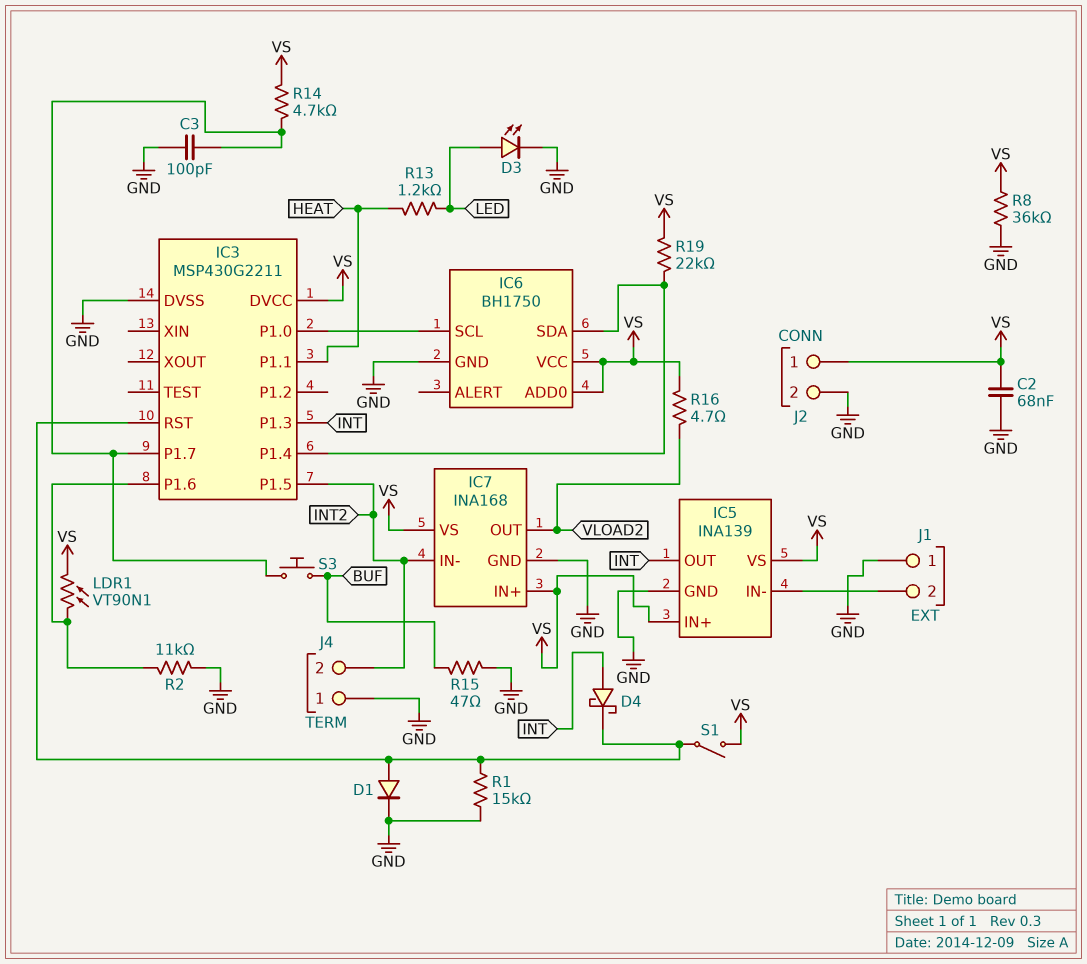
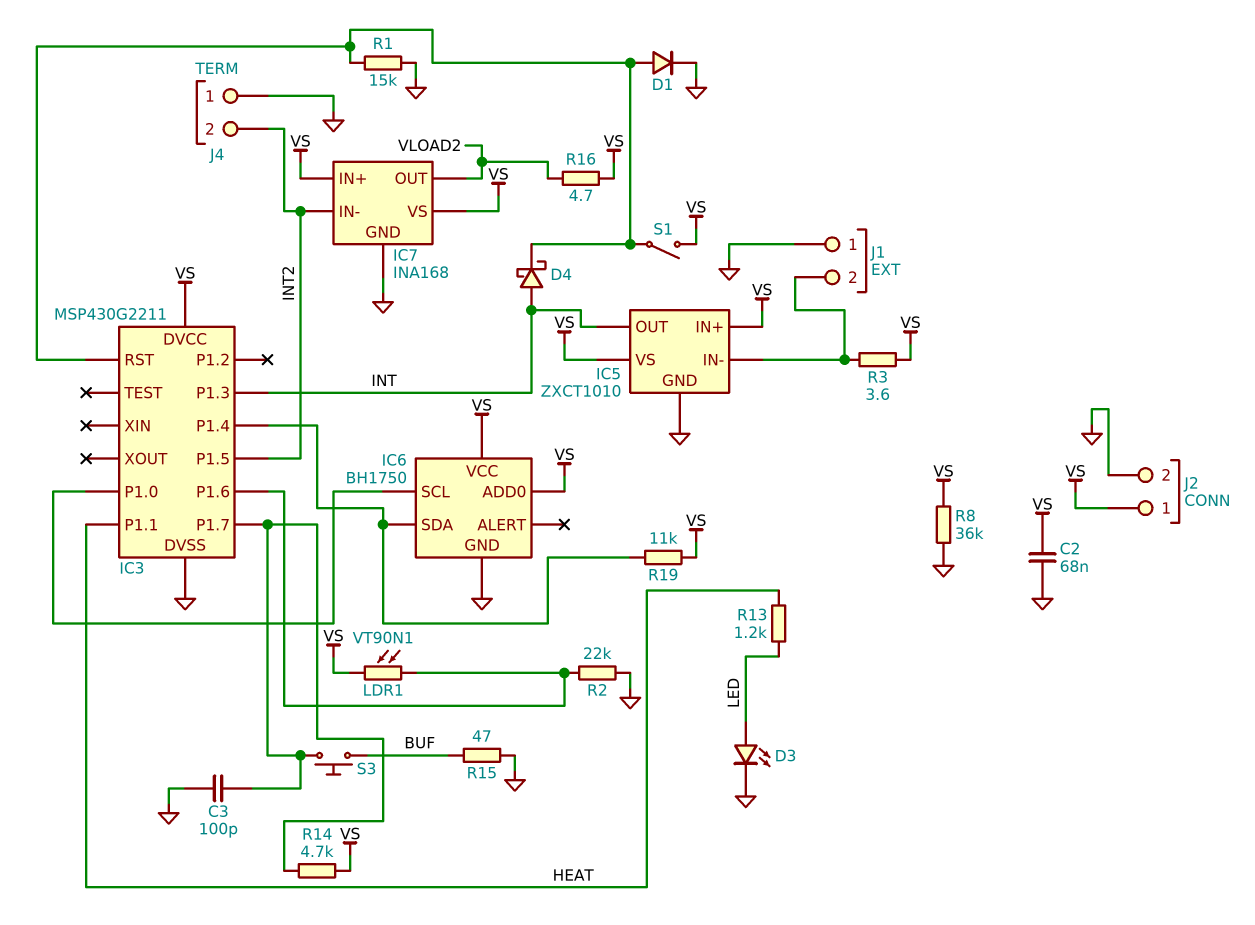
IC5: INA139 -> ZXCT1010
R2: 11k (GND, IC3/P1.6) -> 22k (GND, IC3/P1.6)
R3: none -> 3.6 (IC5/IN-, VS)
R19: 22k (IC3/P1.4, VS) -> 11k (IC3/P1.4, VS)

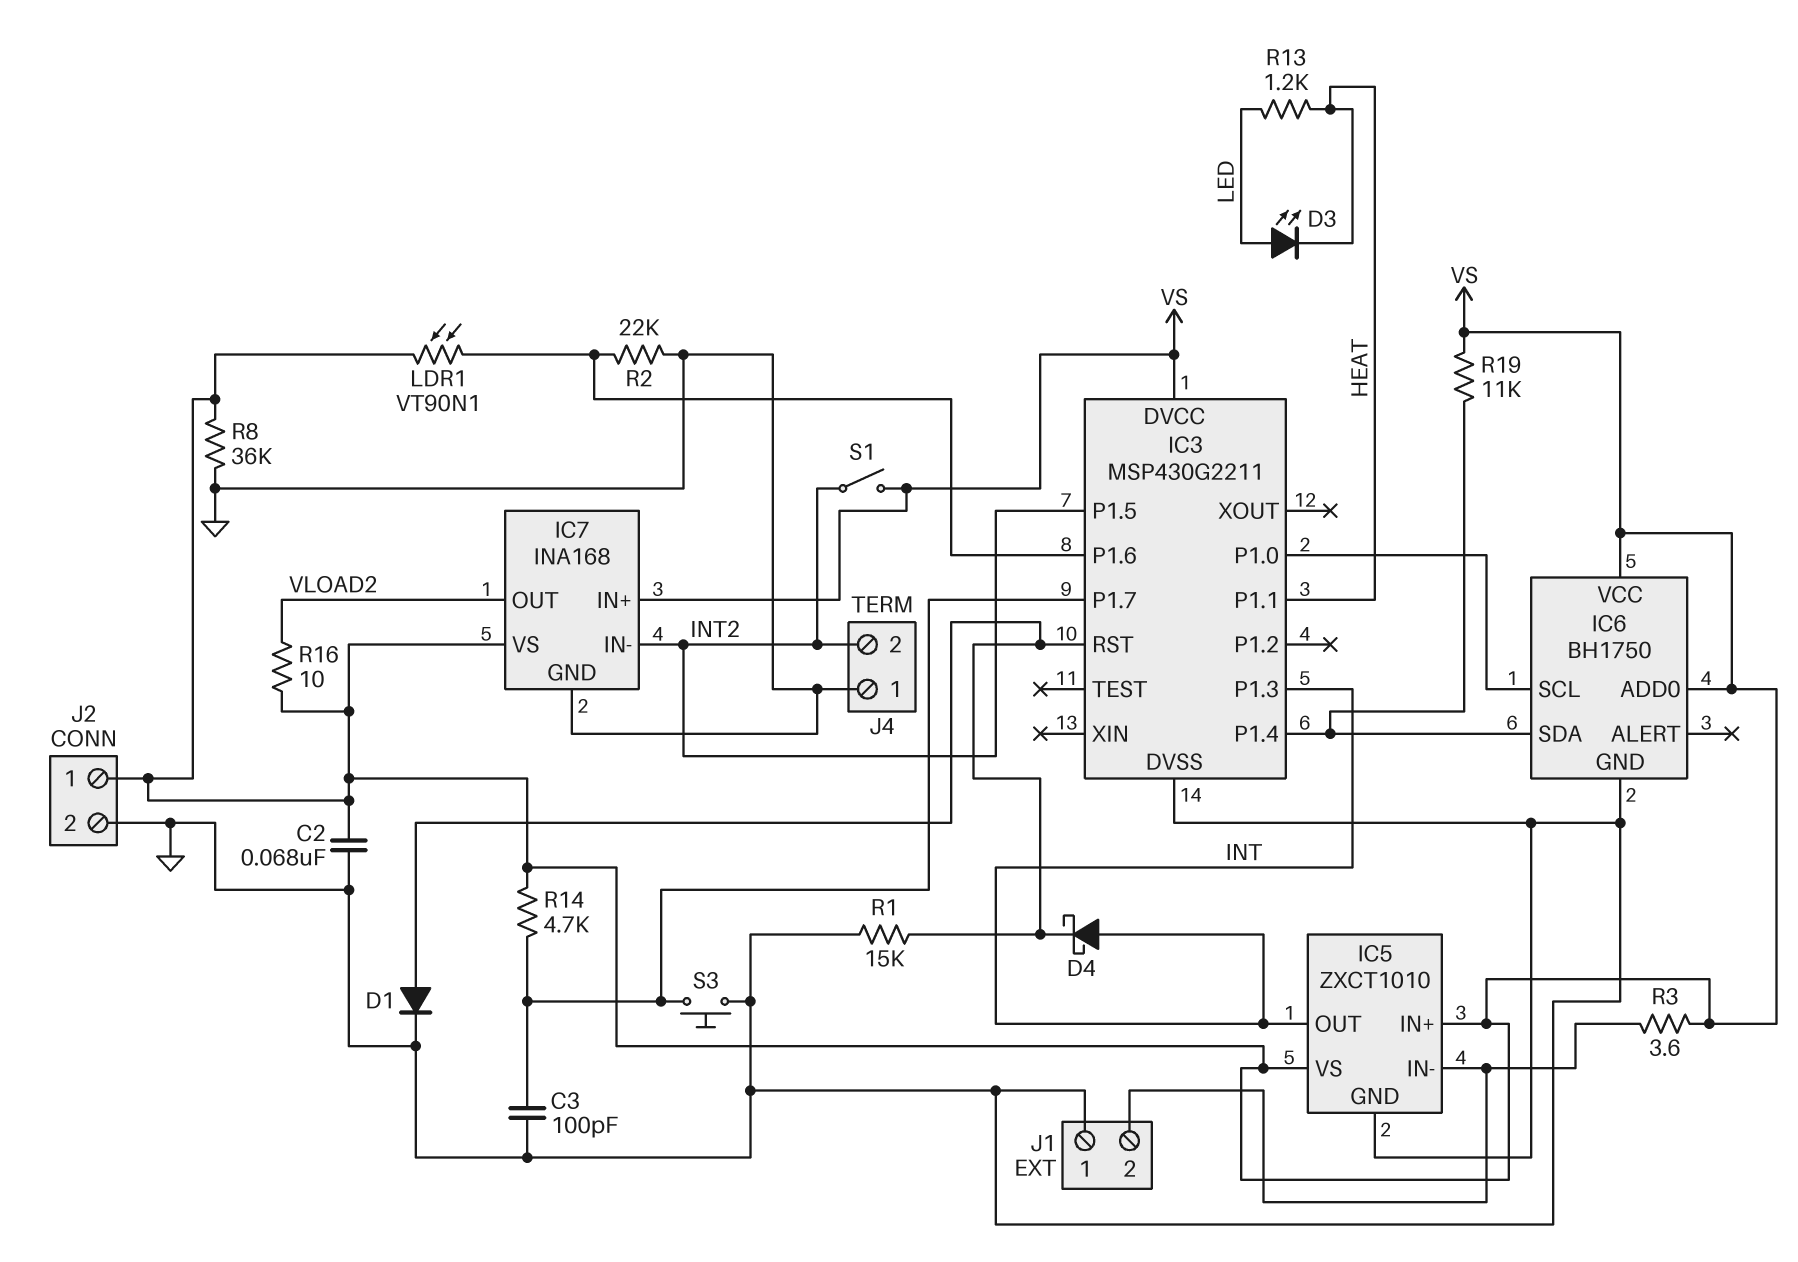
D3: LED (A LED, K GND) -> LED (A LED, K HEAT)
R15: 47 (BUF, GND) -> none
R16: 4.7 (VLOAD2, VS) -> 10 (VLOAD2, VS)
S1: switch (IC3/RST, VS) -> switch (INT2, VS)
S3: button (BUF, IC3/P1.7) -> button (GND, IC3/P1.7)

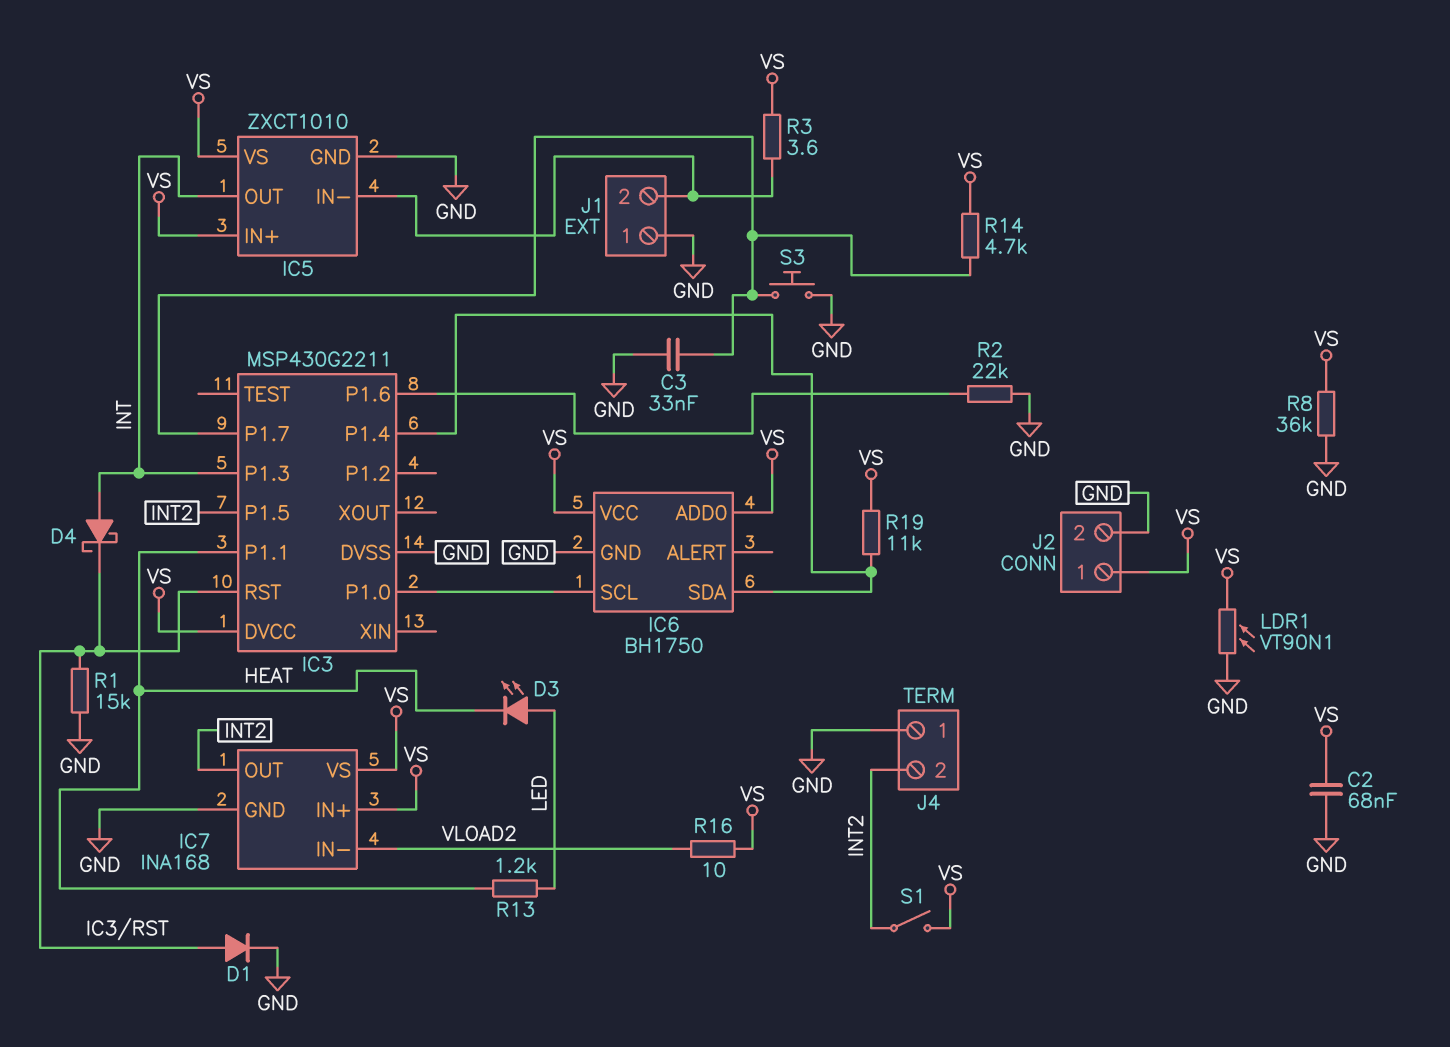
C3: 100pF (GND, IC3/P1.7) -> 33nF (GND, IC3/P1.7)
IC7 pin IN-: INT2 -> VLOAD2
IC7 pin OUT: VLOAD2 -> INT2
LDR1: VT90N1 (IC3/P1.6, VS) -> VT90N1 (GND, VS)

